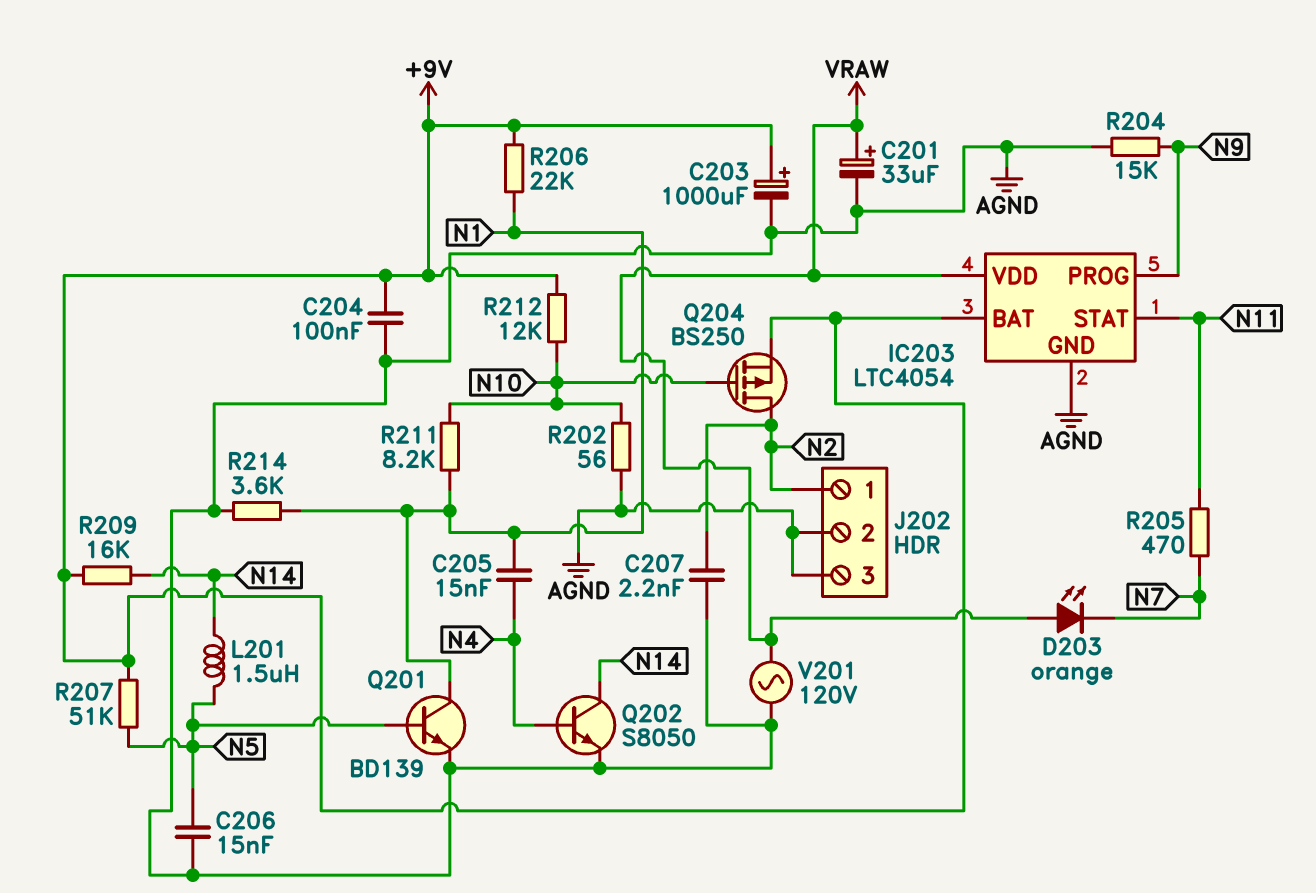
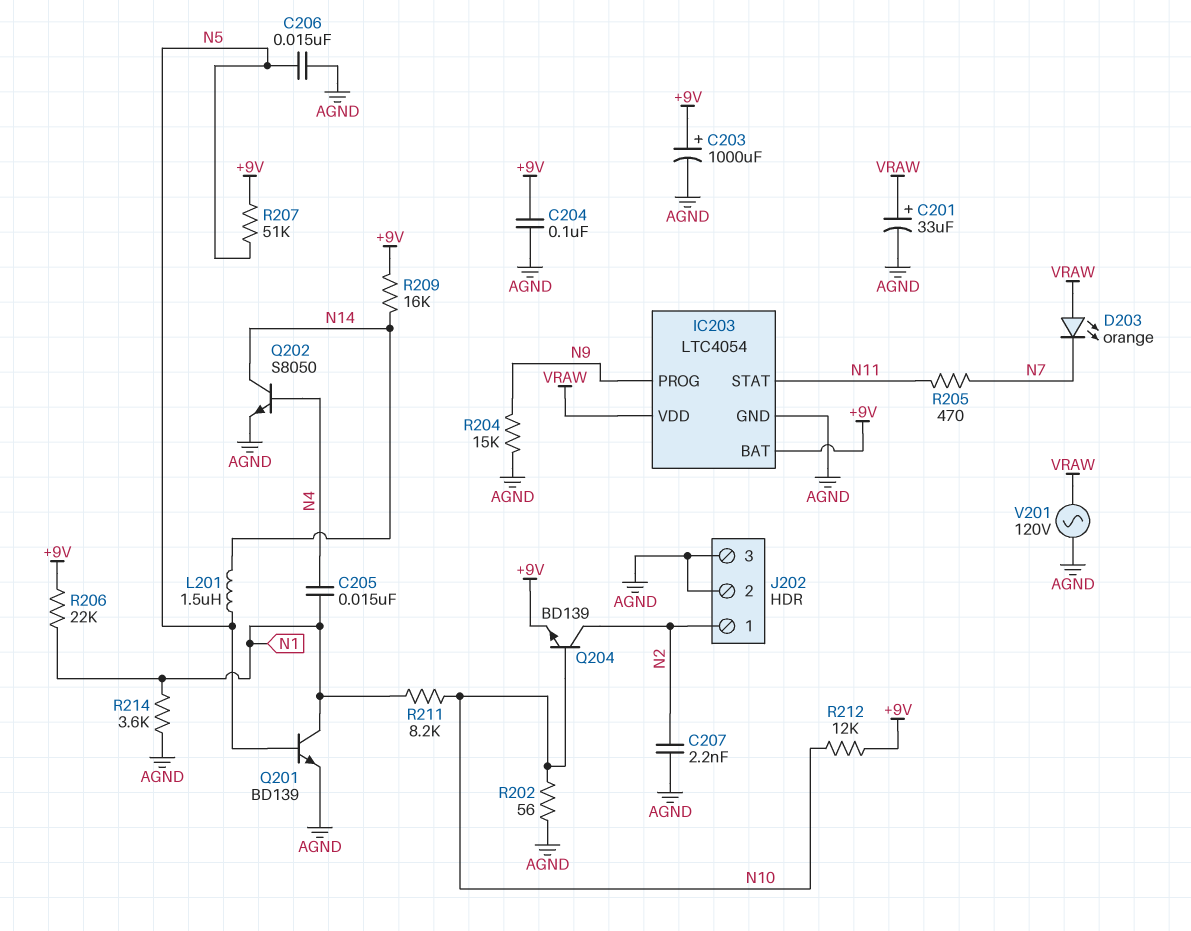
Q204: PMOS BS250 (G N10, D N2, S +9V) -> NPN BD139 (B N10, C N2, E +9V)

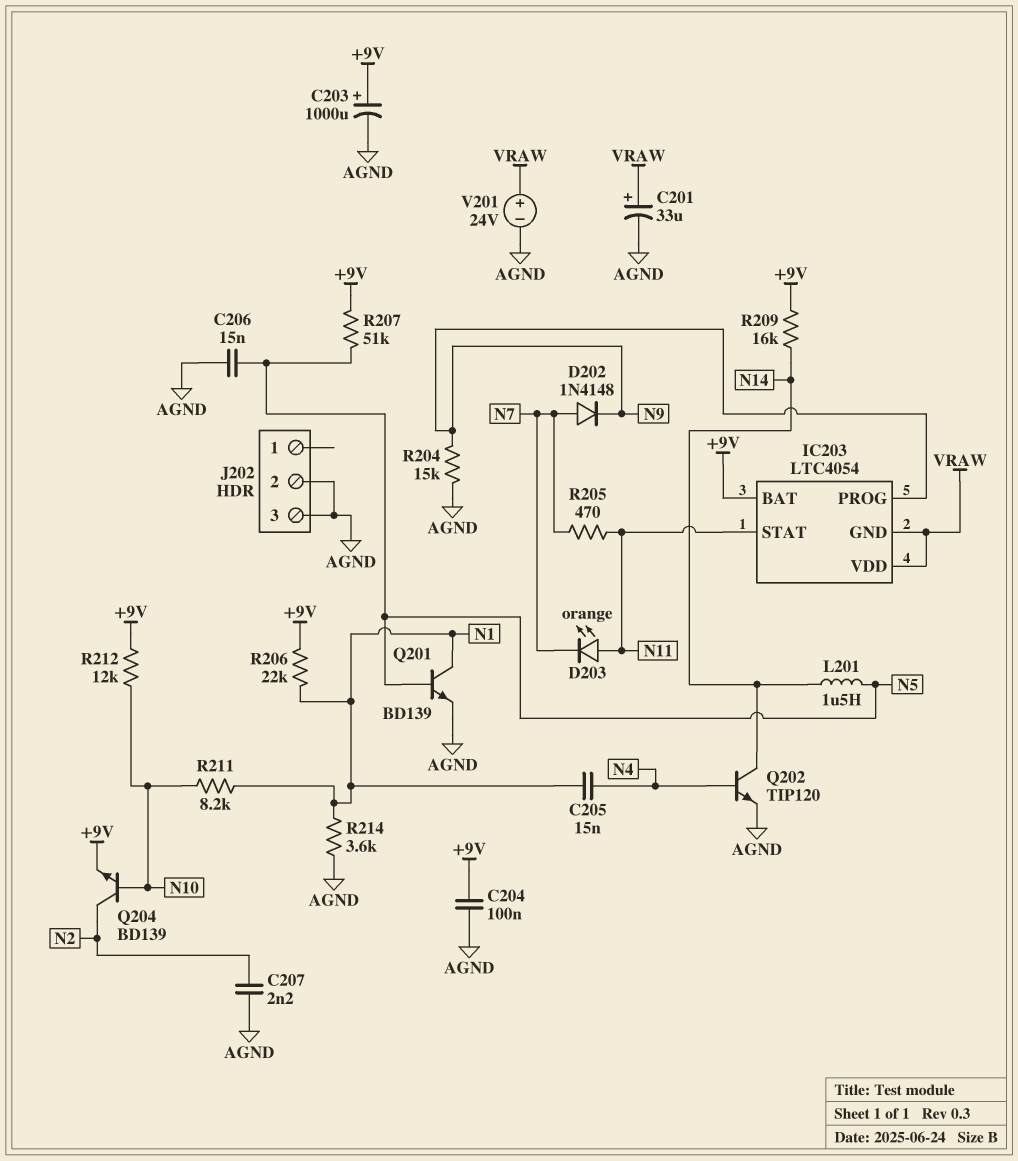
D202: none -> diode 1N4148 (A N7, K N9)
D203: LED orange (A VRAW, K N7) -> LED orange (A N11, K N7)
IC203 pin GND: AGND -> VRAW
J202 pin 1: N2 -> none
Q202: NPN S8050 (B N4, C N14, E AGND) -> NPN TIP120 (B N4, C N14, E AGND)
R202: 56 (AGND, N10) -> none
V201: AC 120V (AGND, VRAW) -> 24V (plus VRAW, minus AGND)

